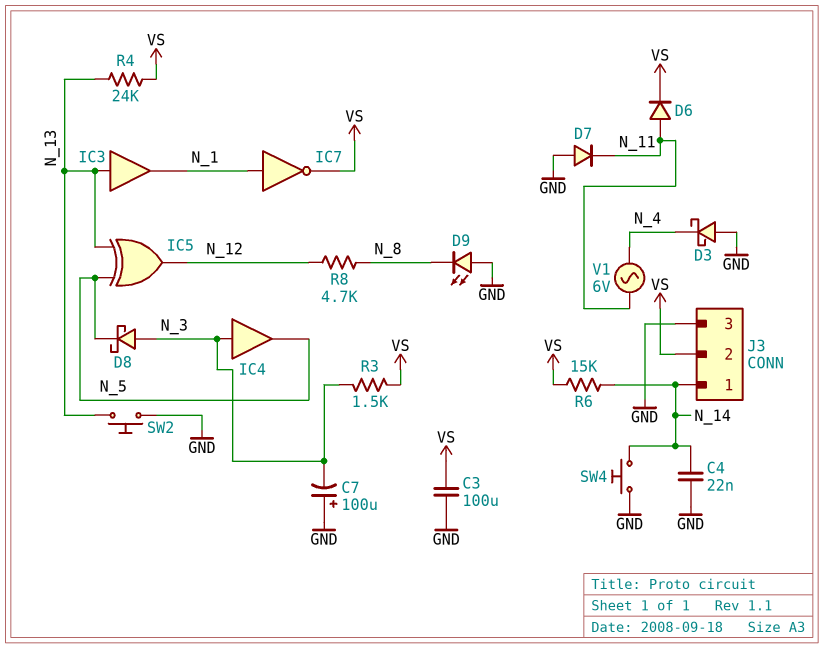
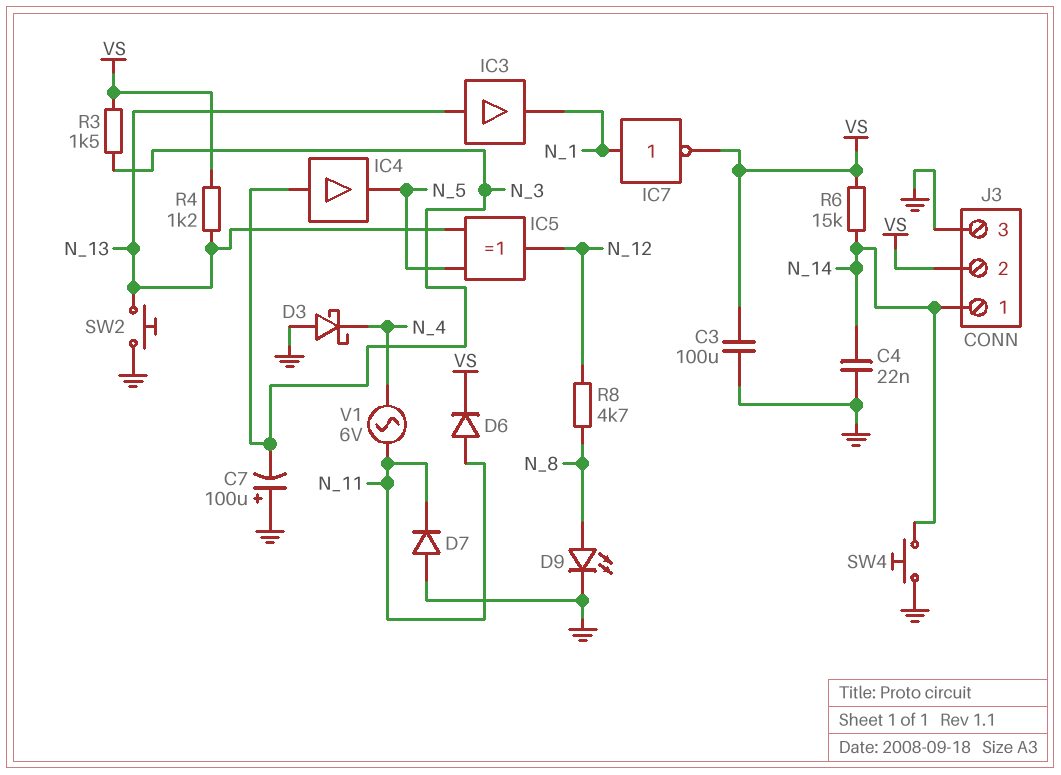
D8: schottky (A N_3, K N_5) -> none
D9: LED (A GND, K N_8) -> LED (A N_8, K GND)
R4: 24k (N_13, VS) -> 1.2k (N_13, VS)

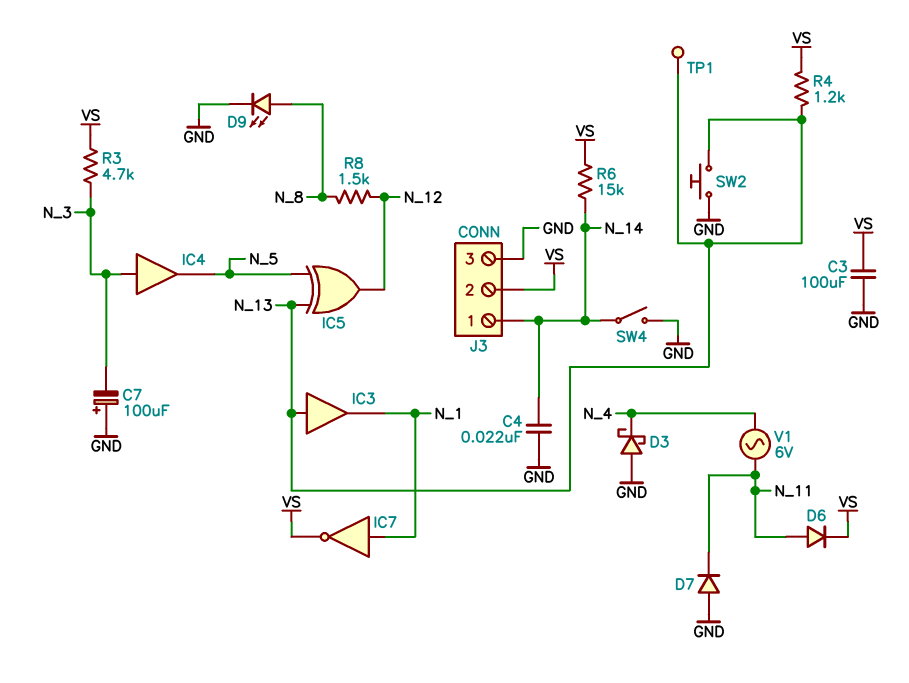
R3: 1.5k (N_3, VS) -> 4.7k (N_3, VS)
R8: 4.7k (N_8, N_12) -> 1.5k (N_8, N_12)
SW4: button (GND, N_14) -> switch (GND, N_14)
TP1: none -> test point (N_13)

